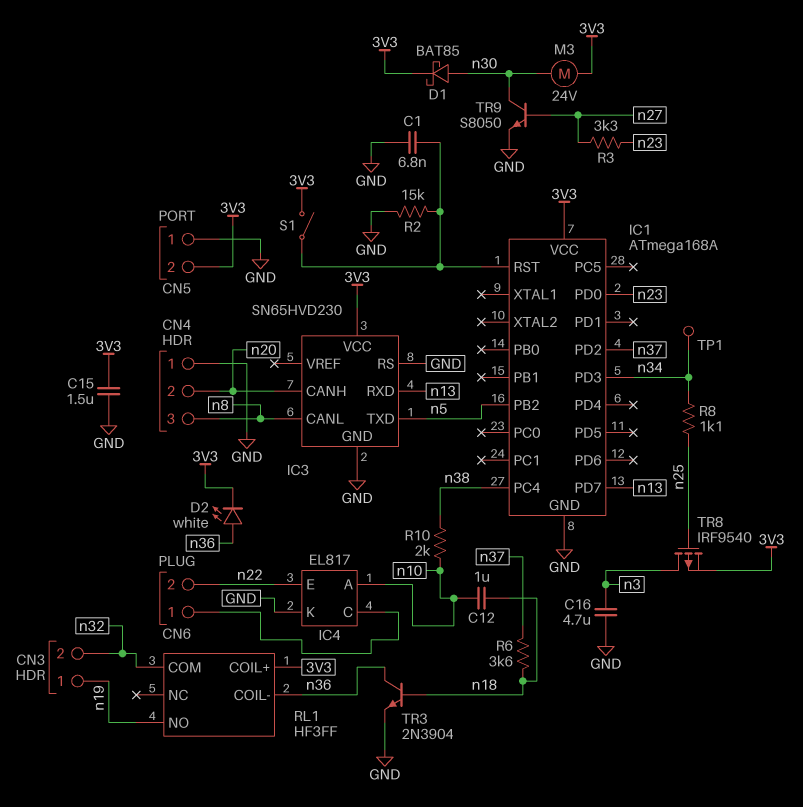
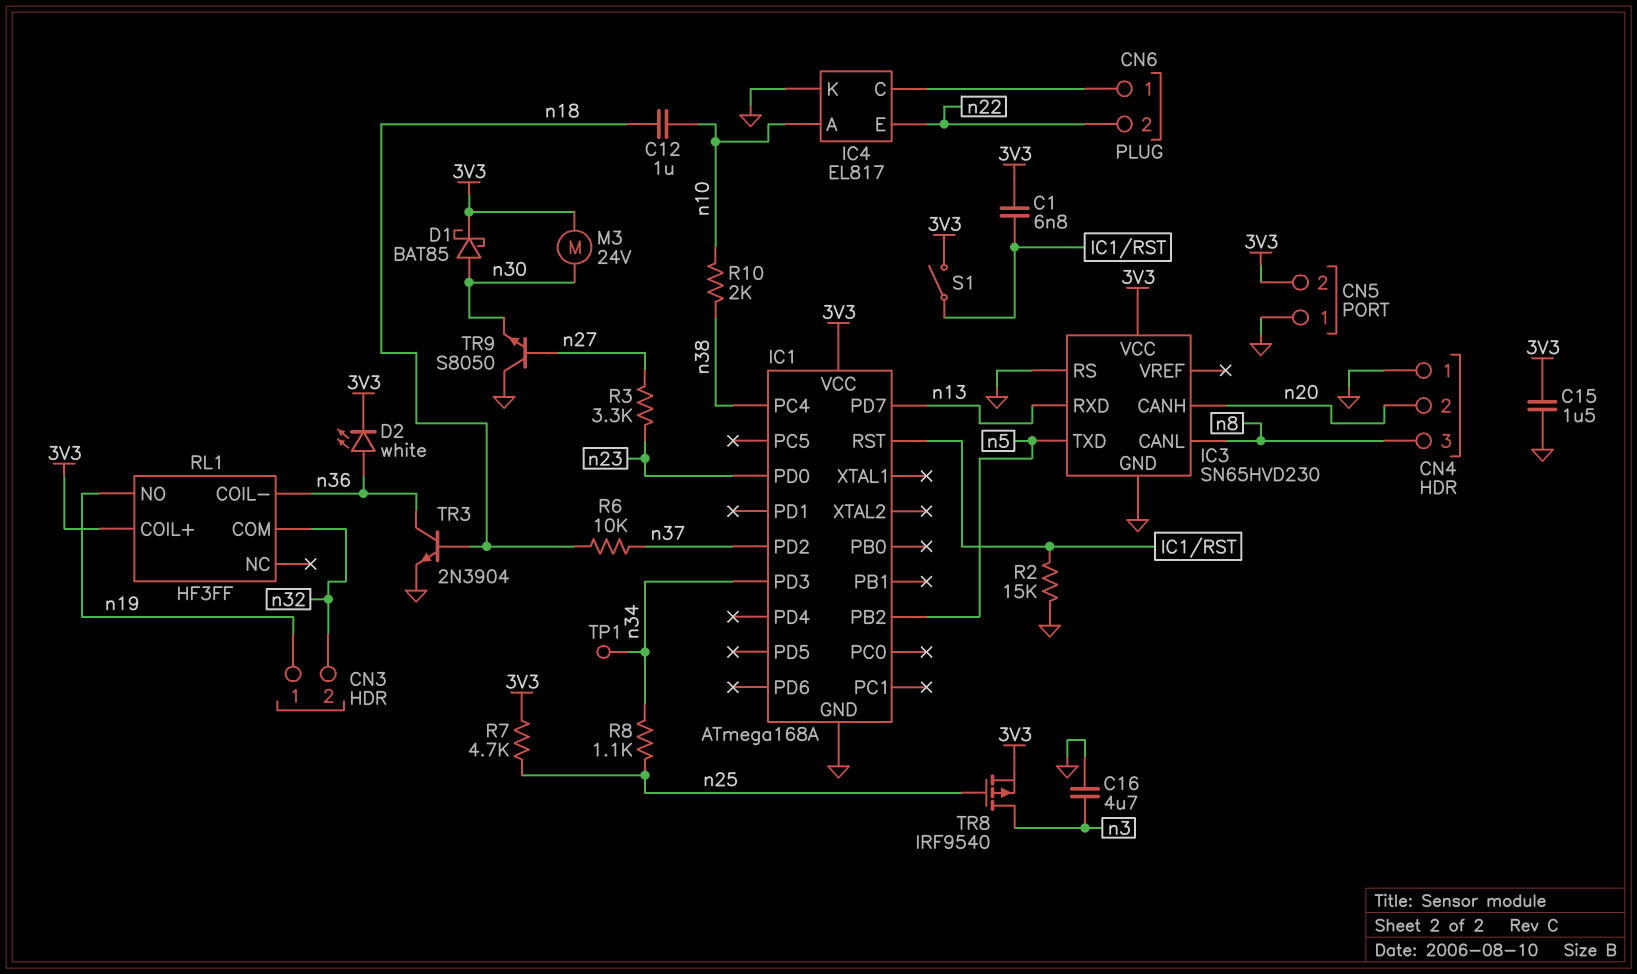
C1: 6.8nF (GND, IC1/RST) -> 6.8nF (3V3, IC1/RST)
R6: 3.6k (n18, n37) -> 10k (n18, n37)
R7: none -> 4.7k (3V3, n25)
TR9: NPN S8050 (B n27, C n30, E GND) -> NPN S8050 (B n27, C GND, E n30)

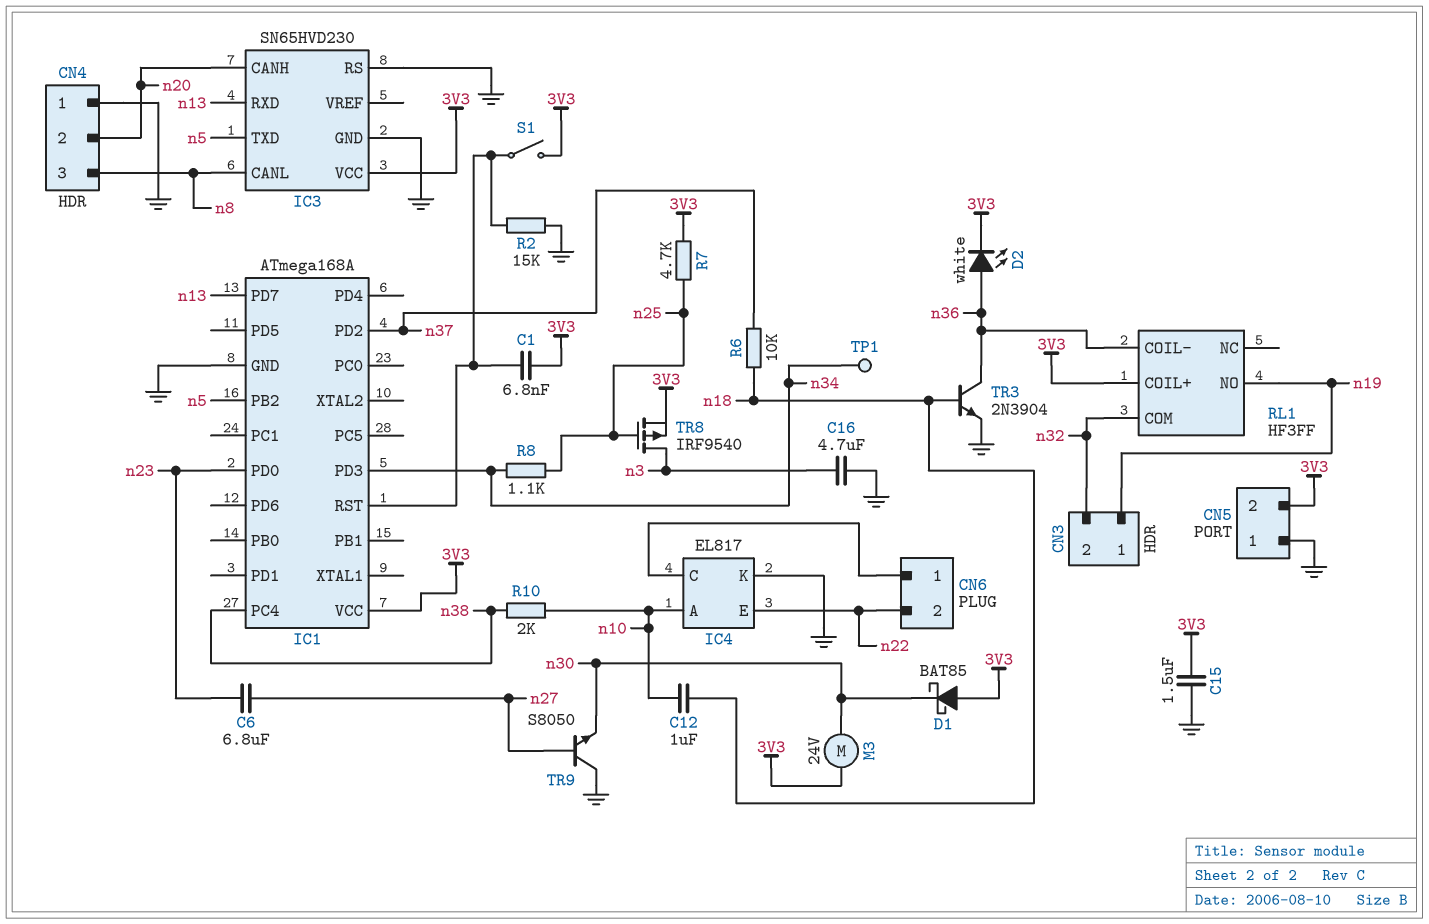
C6: none -> 6.8uF (n23, n27)
D1: schottky BAT85 (A n30, K 3V3) -> schottky BAT85 (A 3V3, K n30)
R3: 3.3k (n23, n27) -> none

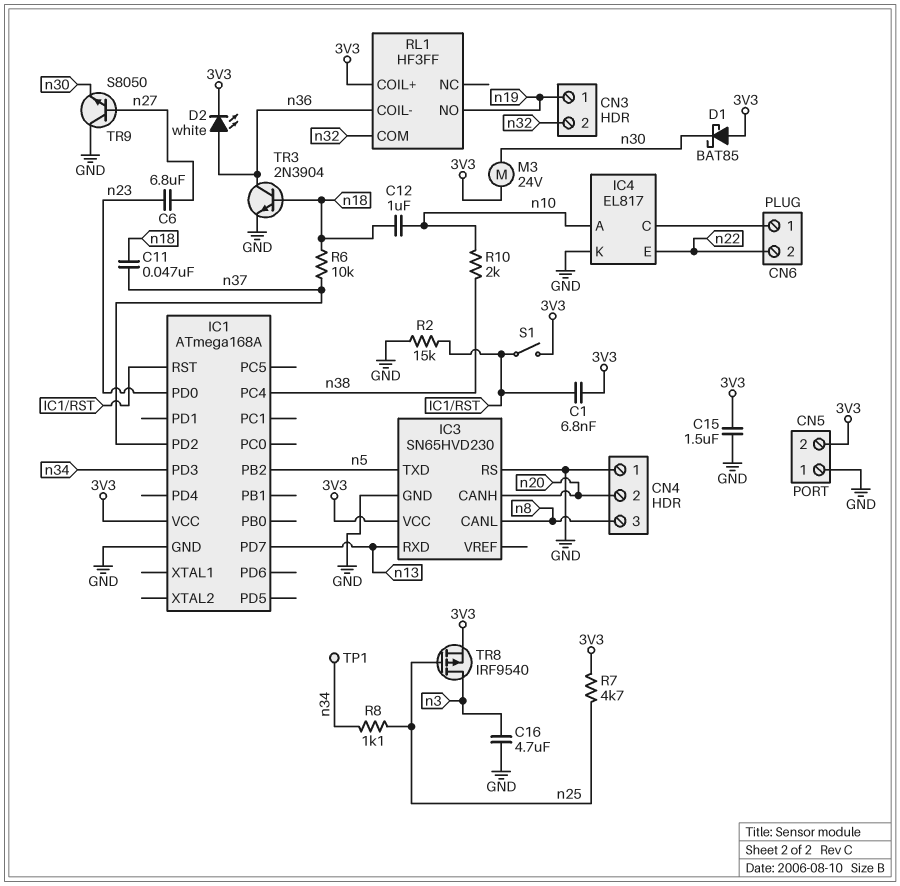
C11: none -> 47nF (n18, n37)

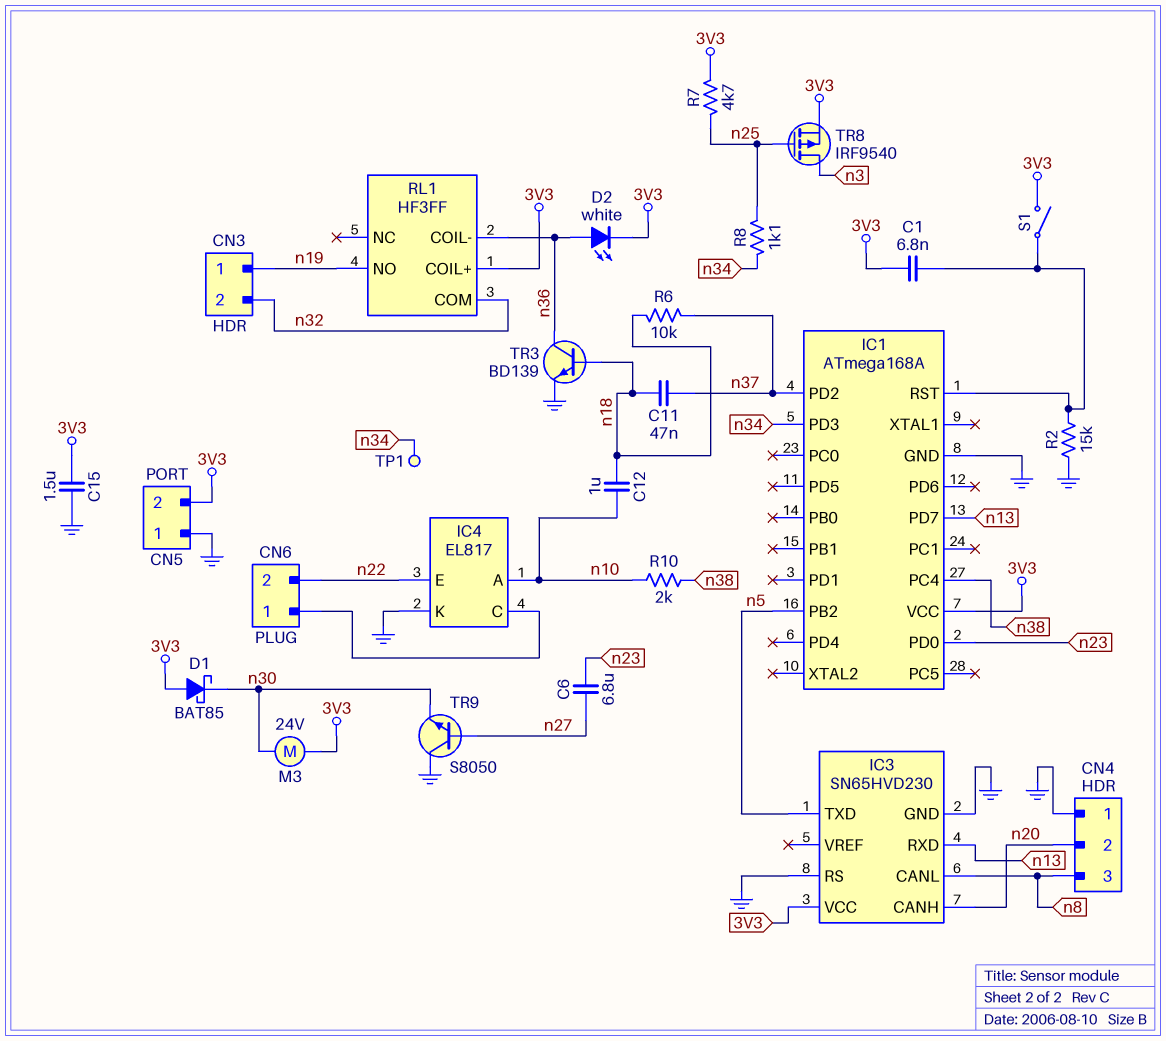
C16: 4.7uF (GND, n3) -> none
TR3: NPN 2N3904 (B n18, C n36, E GND) -> NPN BD139 (B n18, C n36, E GND)

